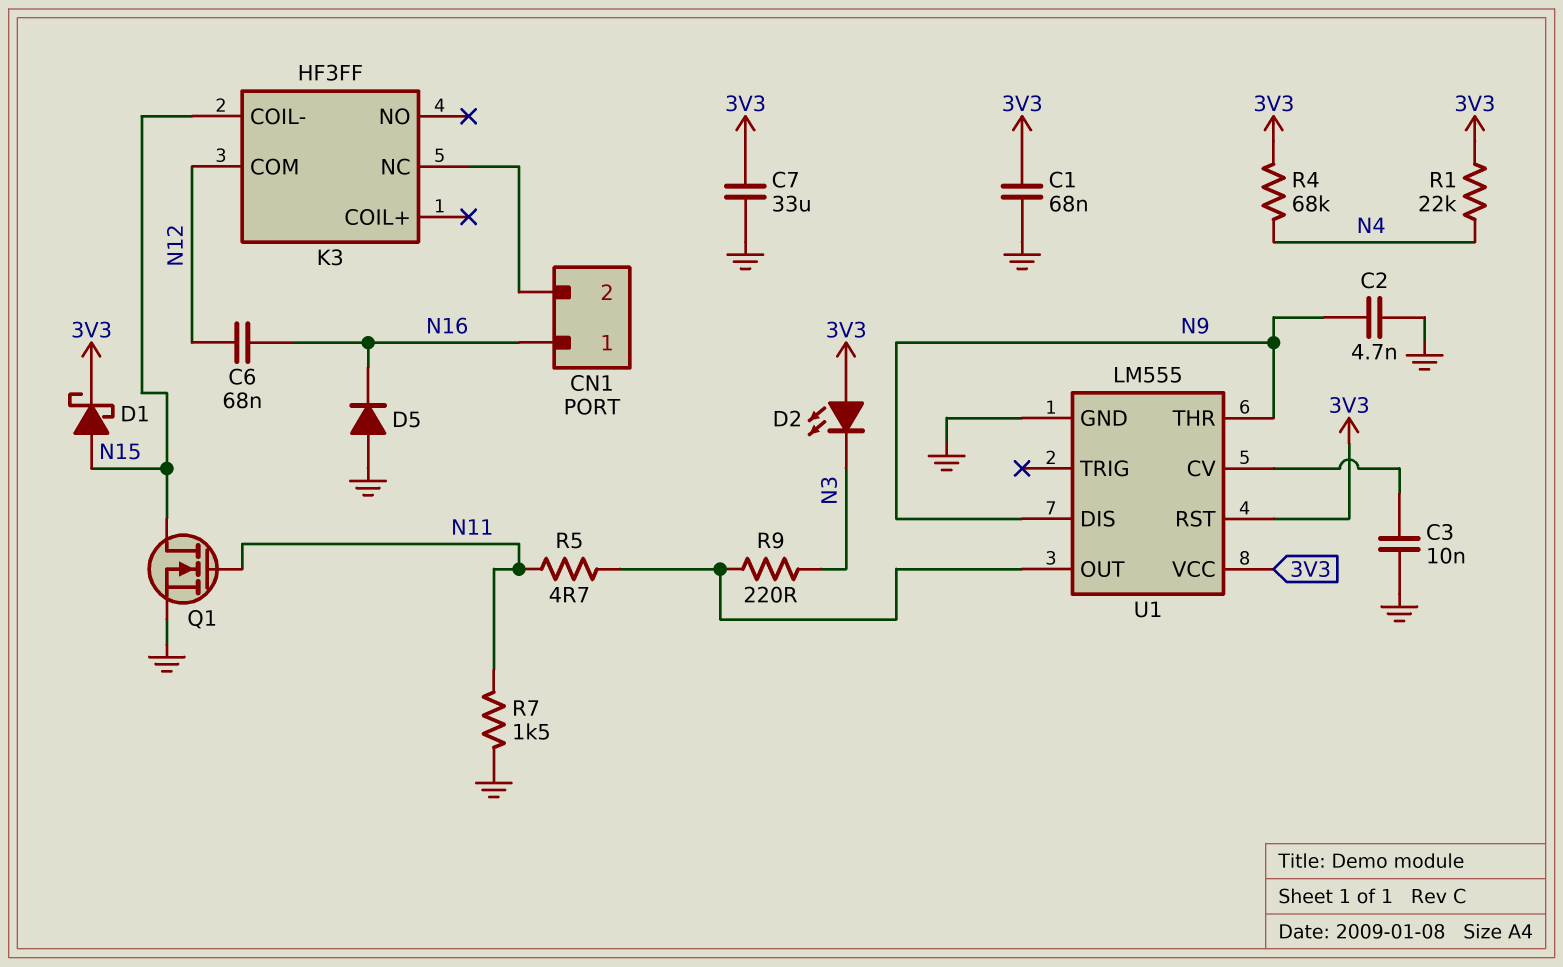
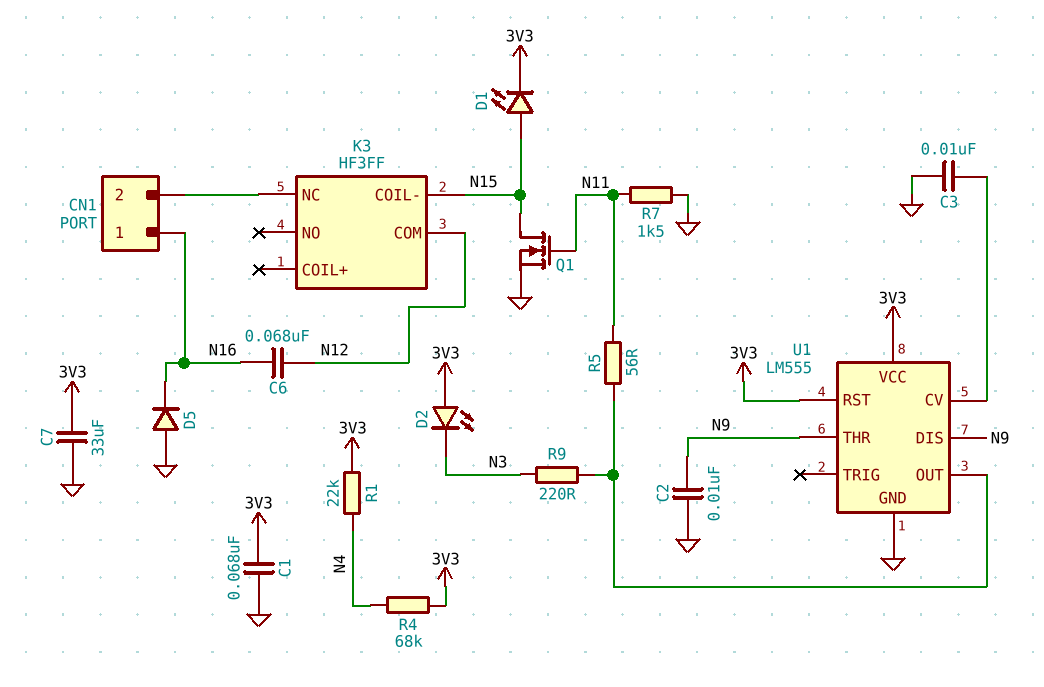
C2: 4.7nF (GND, N9) -> 10nF (GND, N9)
D1: schottky (A N15, K 3V3) -> LED (A N15, K 3V3)
R5: 4.7 (N11, U1/OUT) -> 56 (N11, U1/OUT)

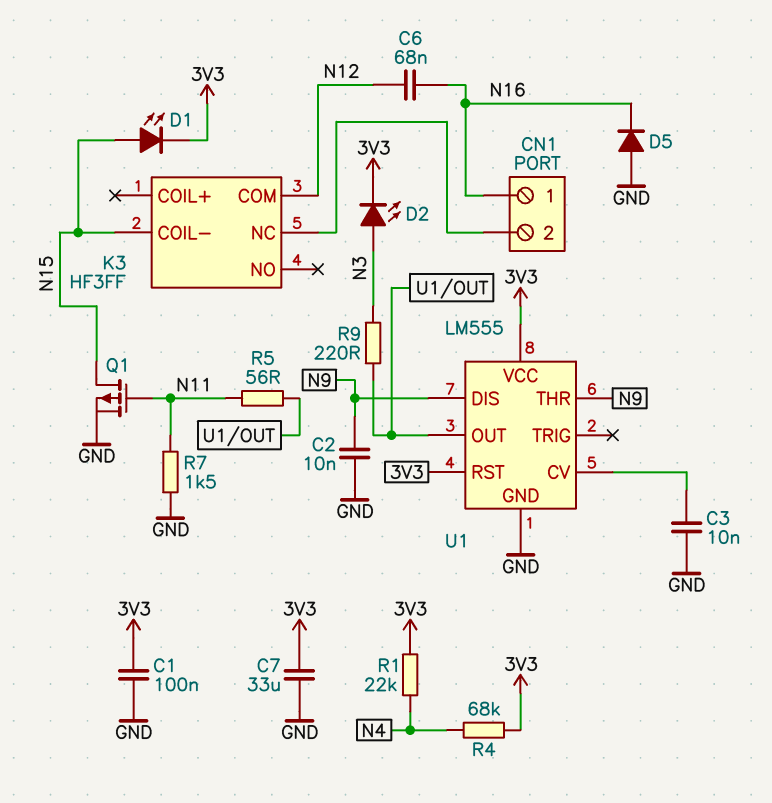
C1: 68nF (3V3, GND) -> 100nF (3V3, GND)
D2: LED (A 3V3, K N3) -> LED (A N3, K 3V3)
Q1: NMOS (G N11, D N15, S GND) -> PMOS (G N11, D N15, S GND)

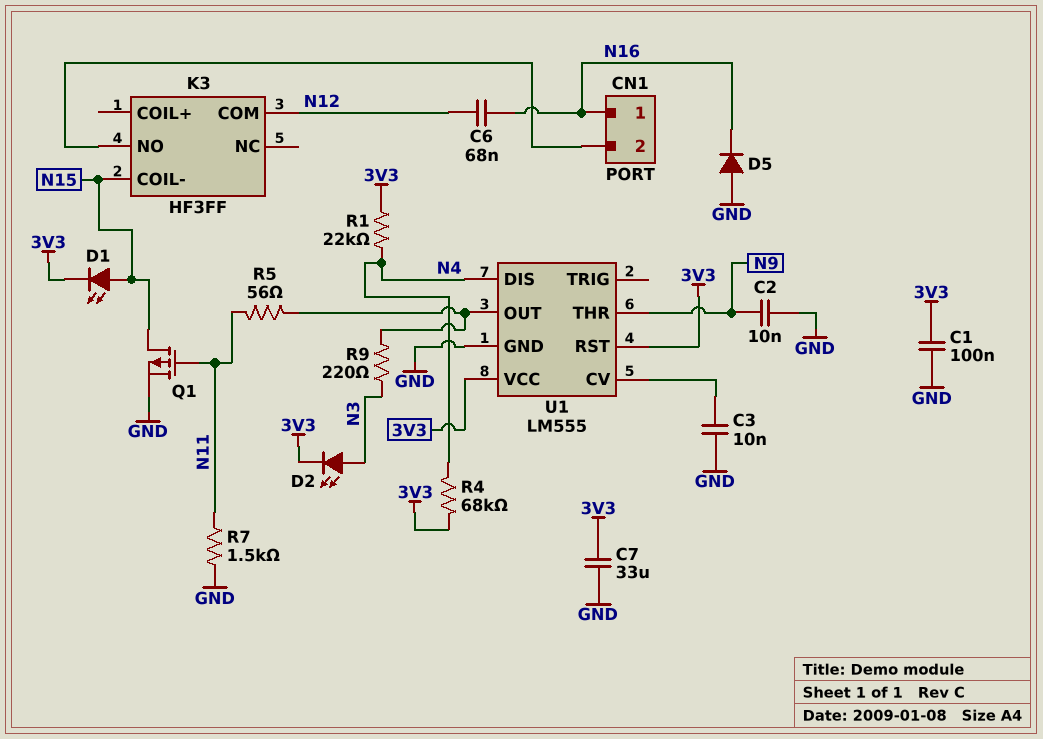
K3 pin NC: CN1/2 -> none
K3 pin NO: none -> CN1/2
U1 pin DIS: N9 -> N4

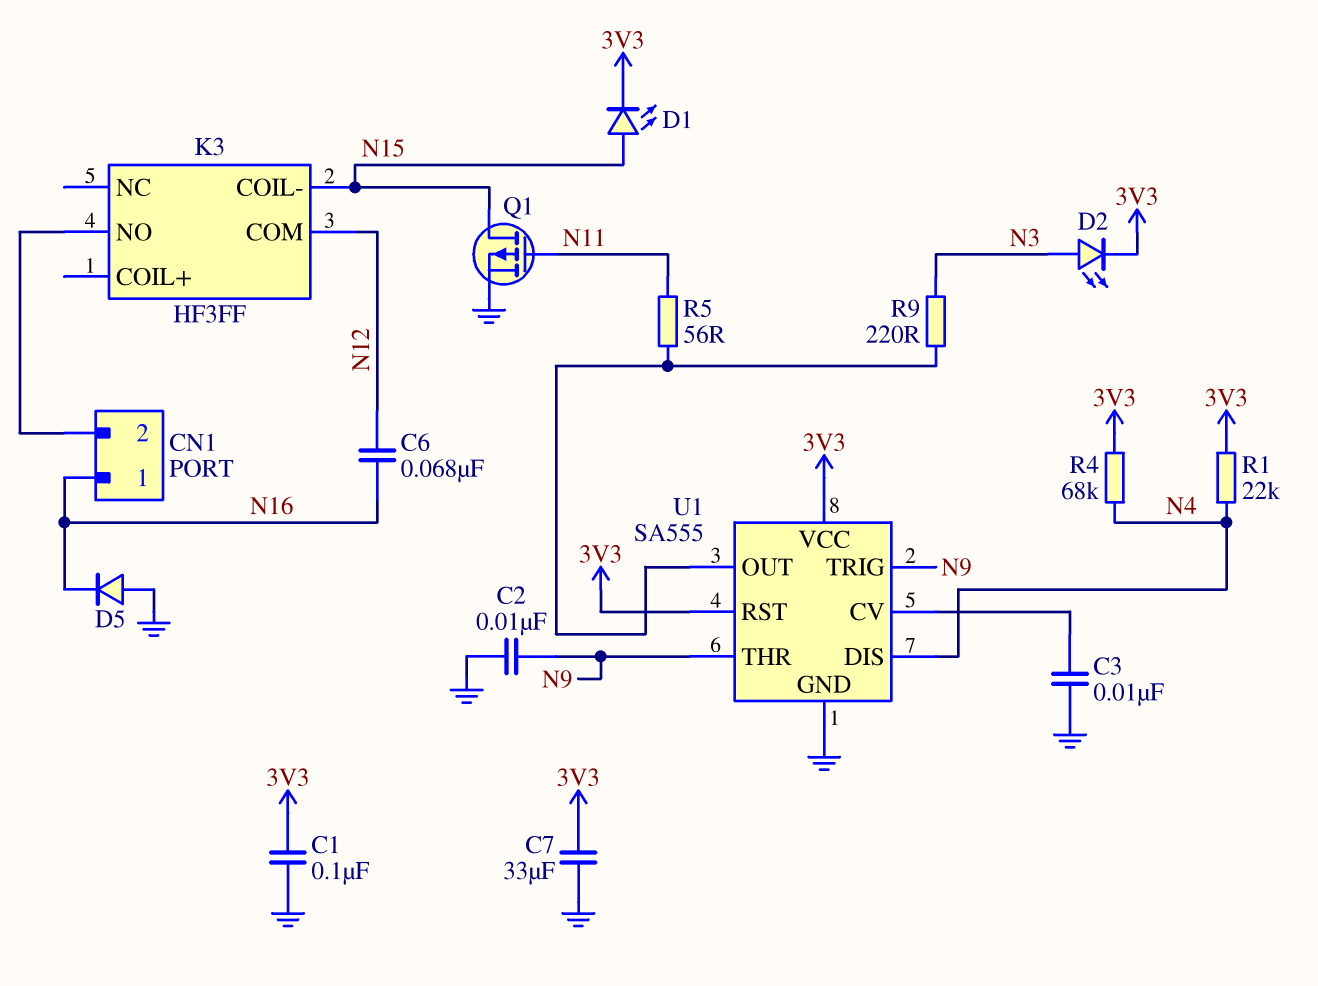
R7: 1.5k (GND, N11) -> none
U1: LM555 -> SA555
U1 pin TRIG: none -> N9

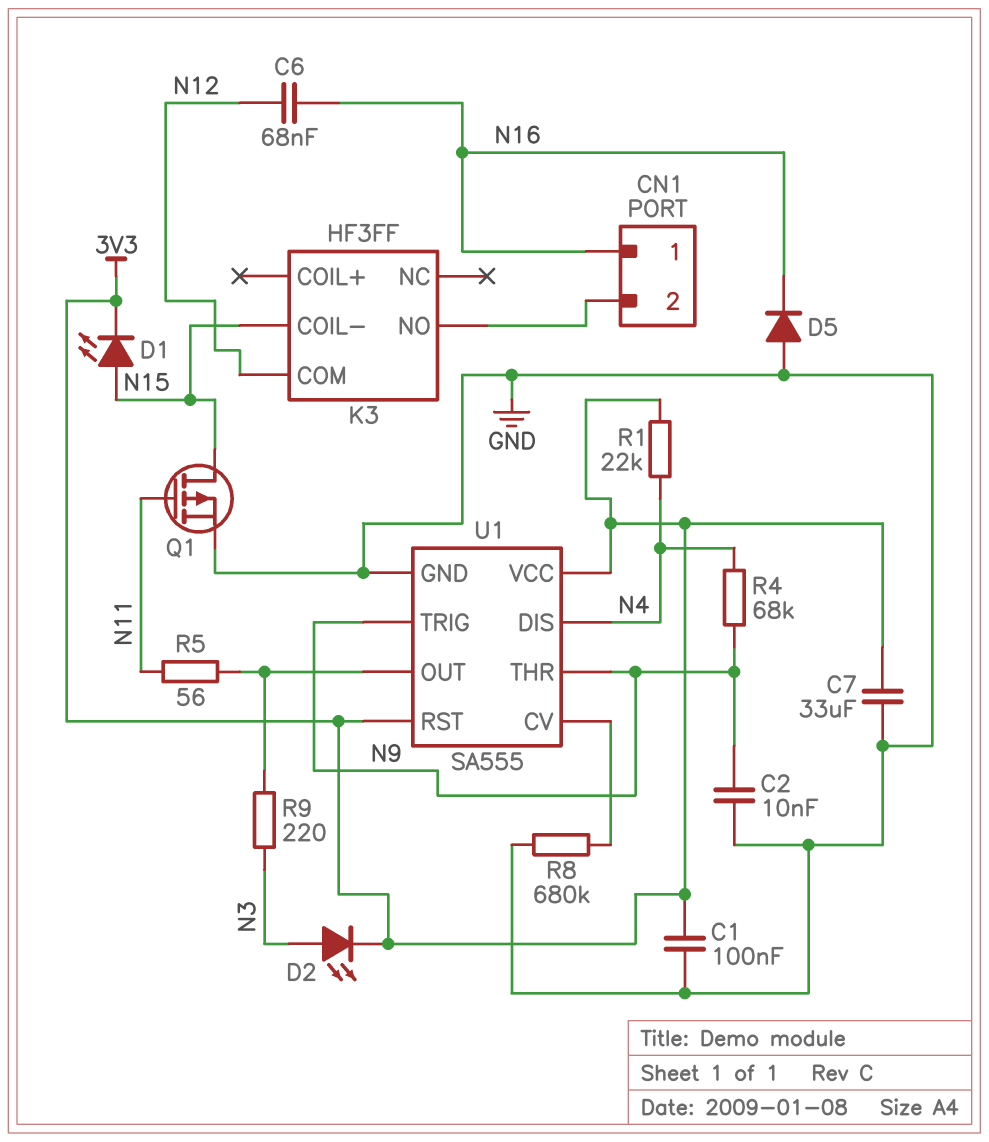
C3: 10nF (GND, U1/CV) -> none
R4: 68k (3V3, N4) -> 68k (N4, N9)
R8: none -> 680k (GND, U1/CV)

